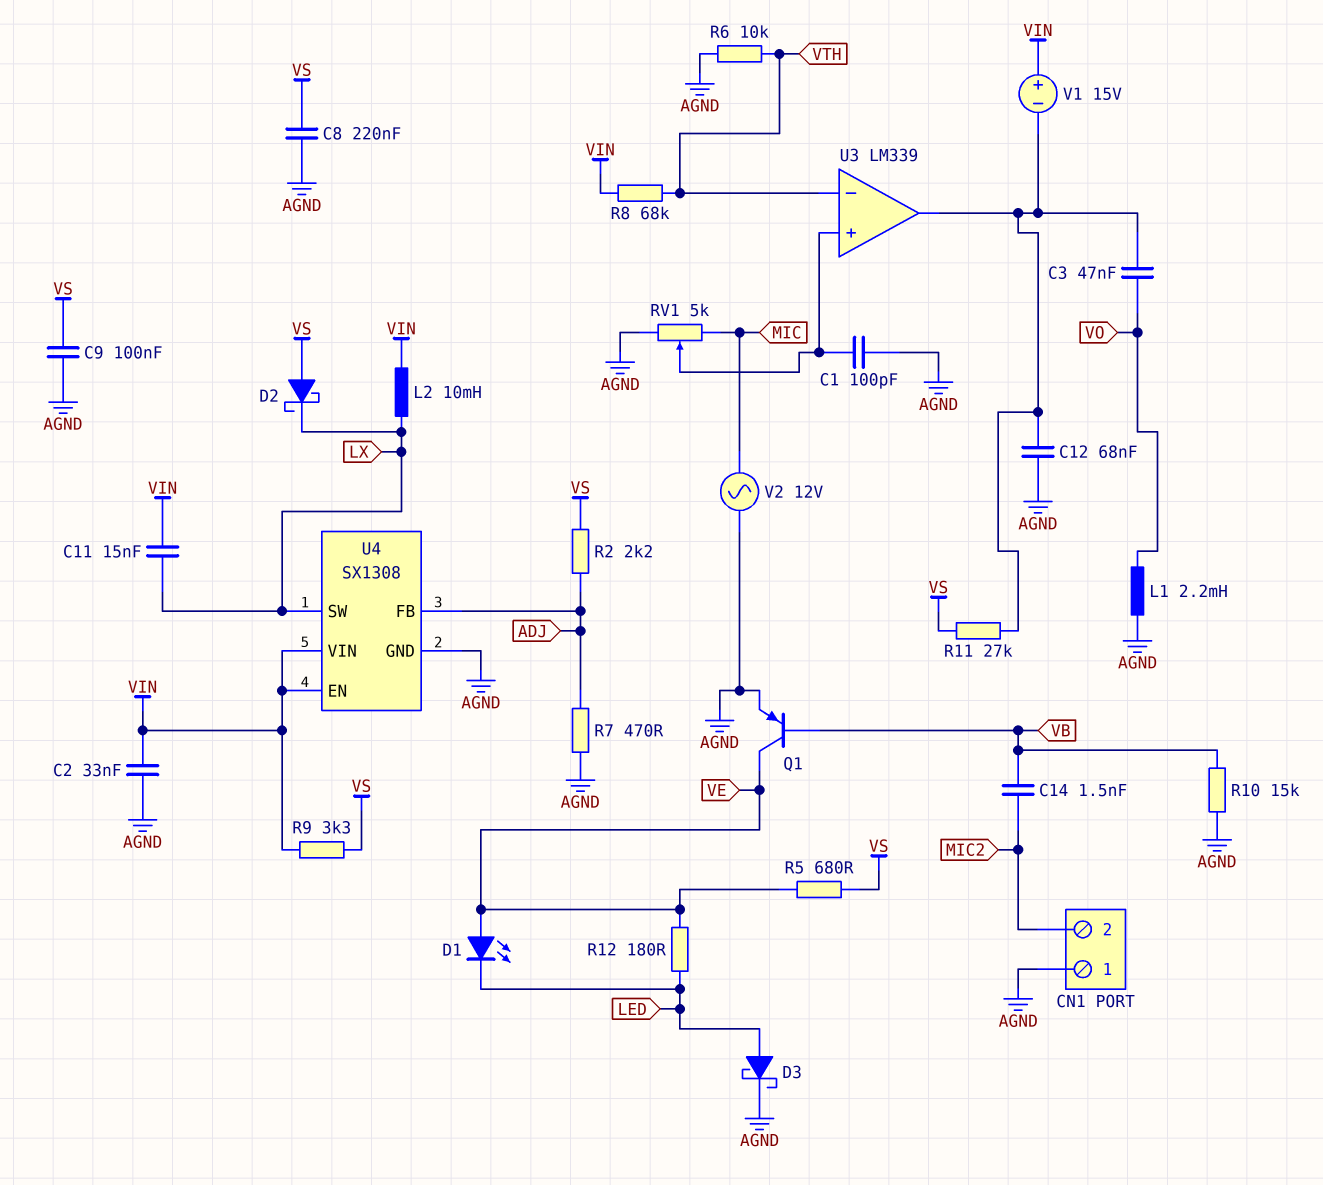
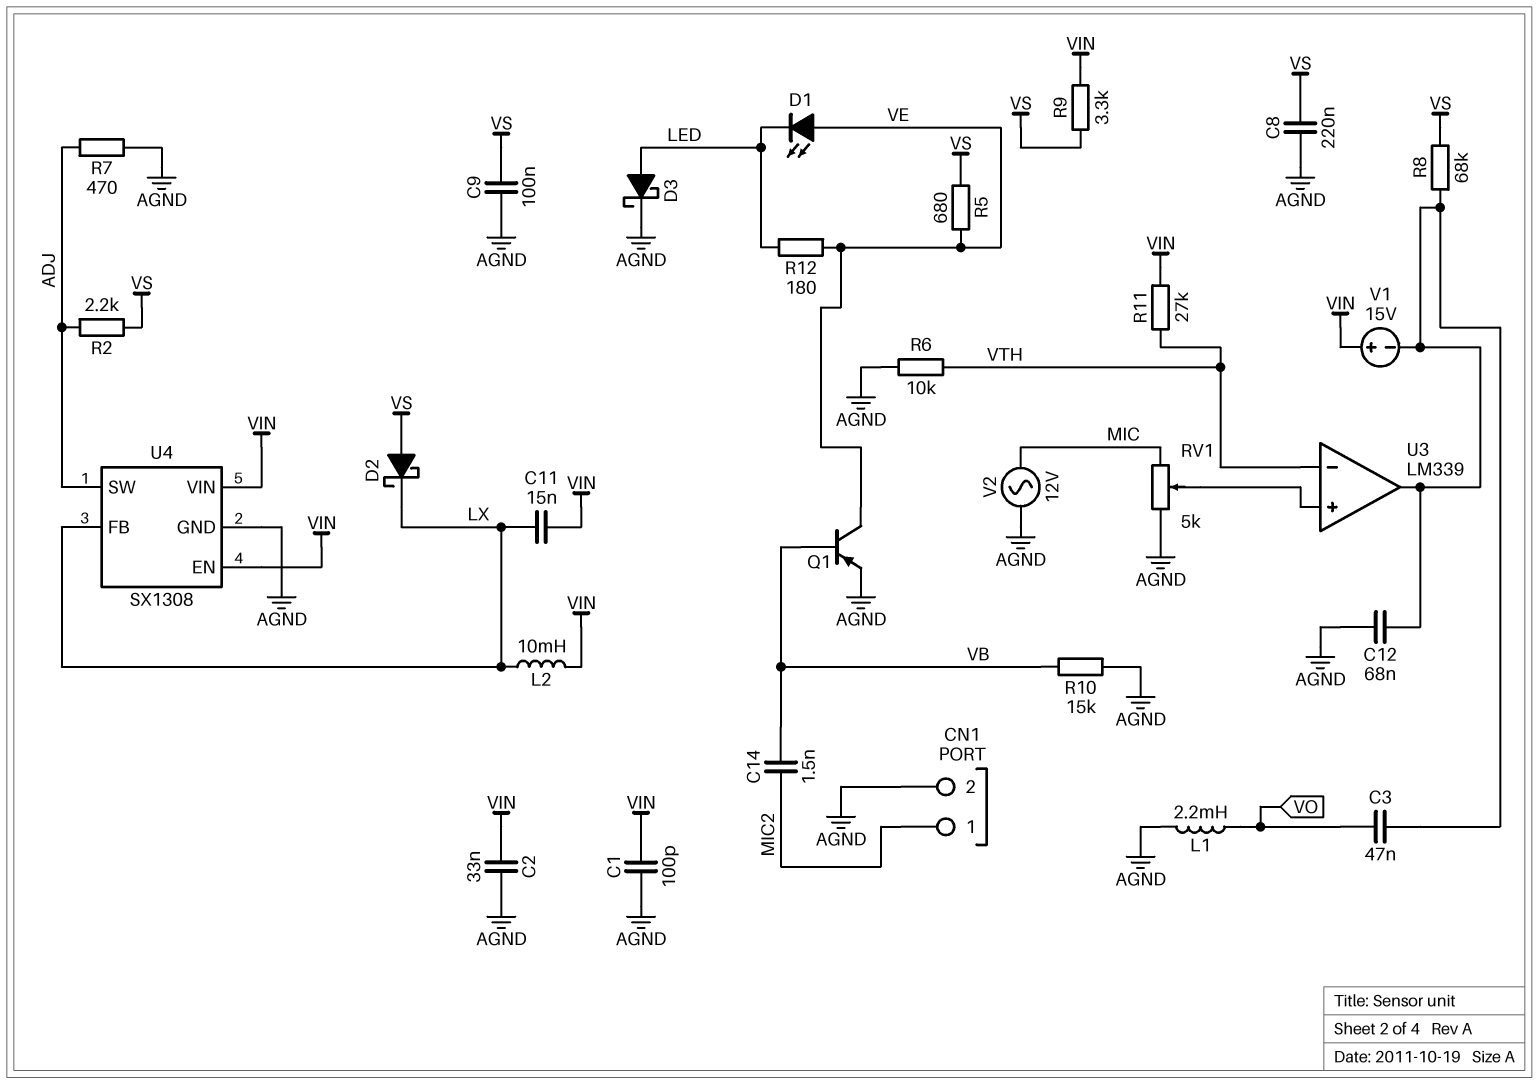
C1: 100pF (AGND, U3/in+) -> 100pF (AGND, VIN)
CN1 pin 1: AGND -> MIC2
CN1 pin 2: MIC2 -> AGND
R8: 68k (VIN, VTH) -> 68k (U3/out, VS)
R11: 27k (U3/out, VS) -> 27k (VIN, VTH)
U4 pin FB: ADJ -> LX
U4 pin SW: LX -> ADJ

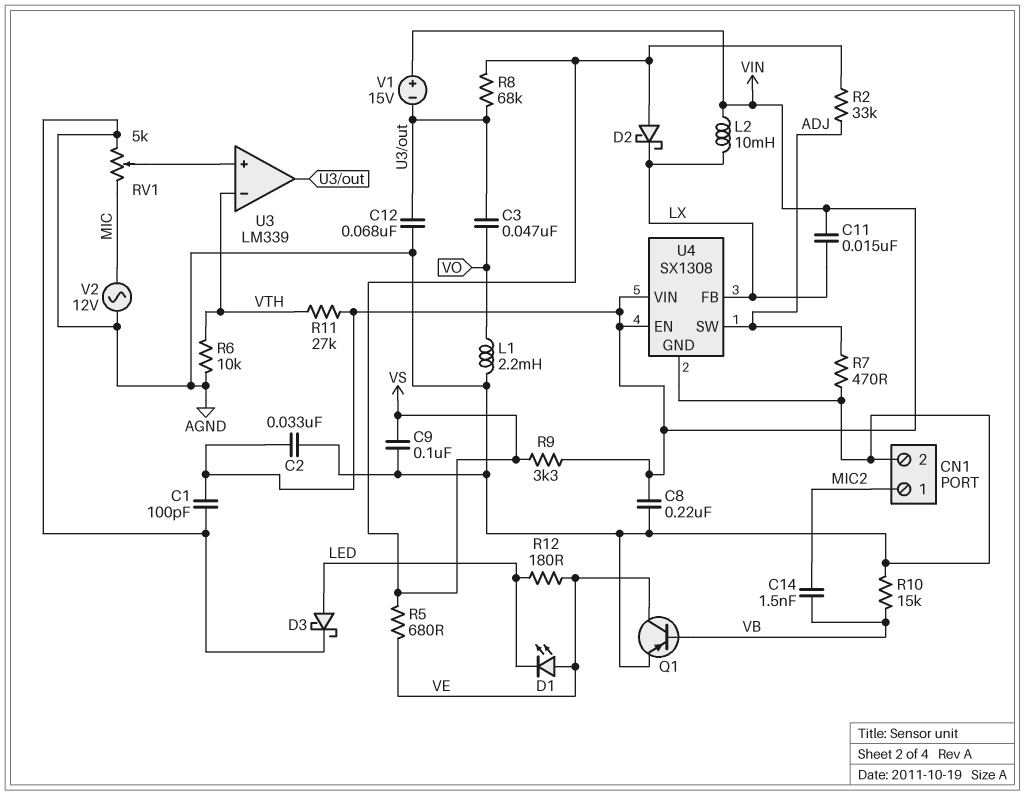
C8: 220nF (AGND, VS) -> 220nF (AGND, VIN)
R2: 2.2k (ADJ, VS) -> 33k (ADJ, VS)

